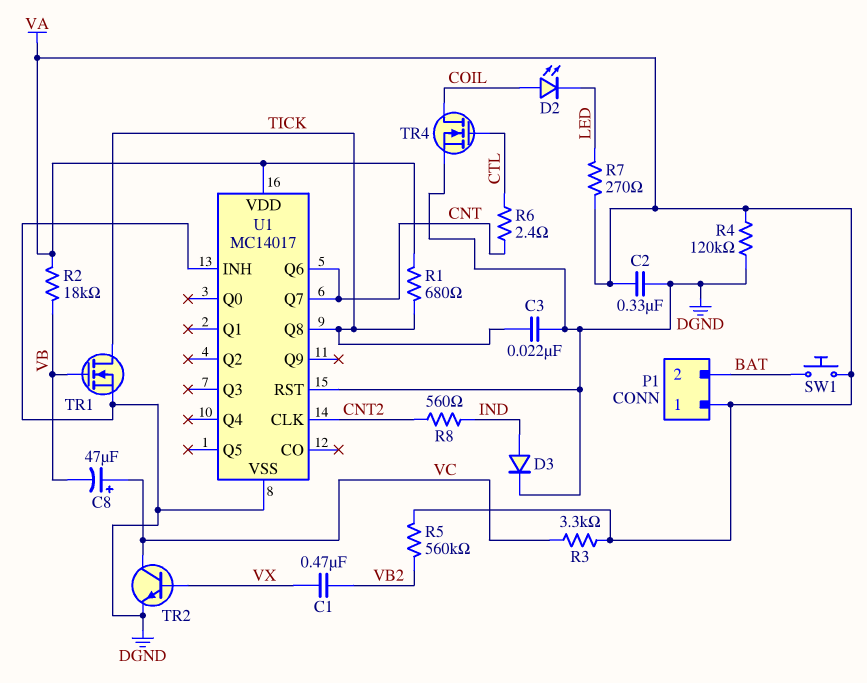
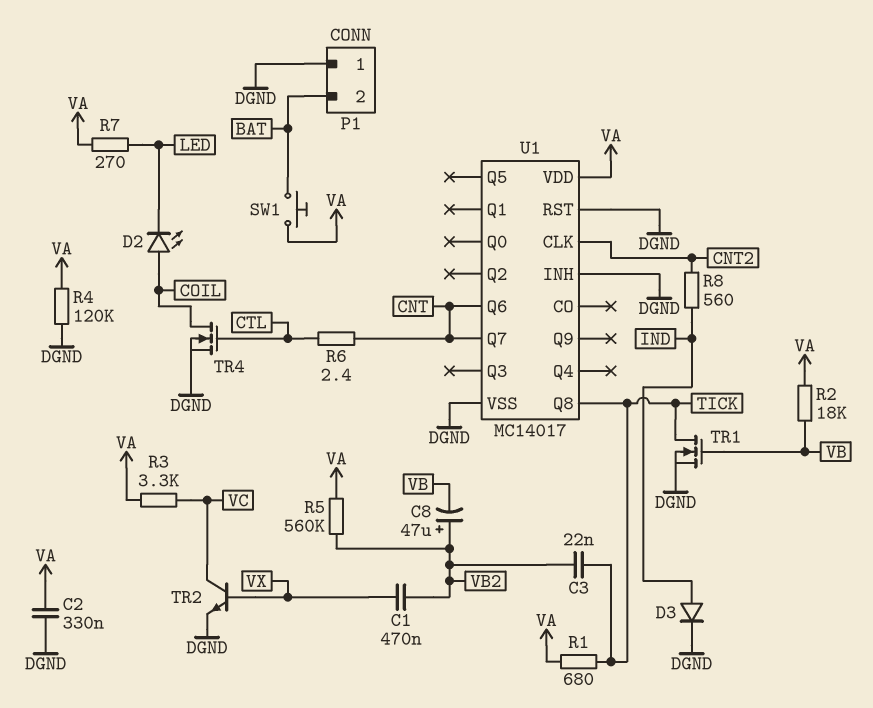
C3: 22nF (DGND, TICK) -> 22nF (TICK, VB2)
C8: 47uF (plus VC, minus VB) -> 47uF (plus VB2, minus VB)
P1 pin 1: VA -> DGND

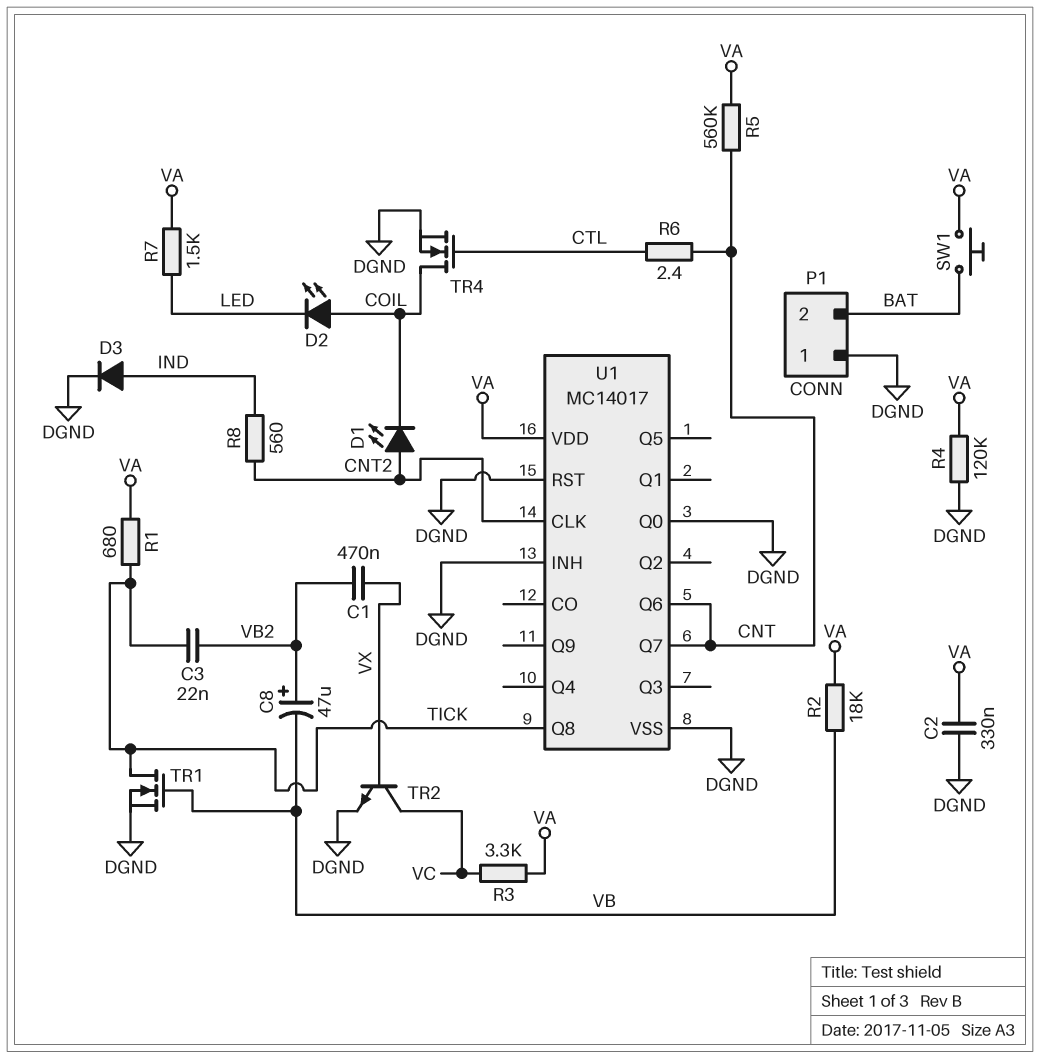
D1: none -> LED (A CNT2, K COIL)
R5: 560k (VA, VB2) -> 560k (CNT, VA)
R7: 270 (LED, VA) -> 1.5k (LED, VA)
U1 pin Q0: none -> DGND

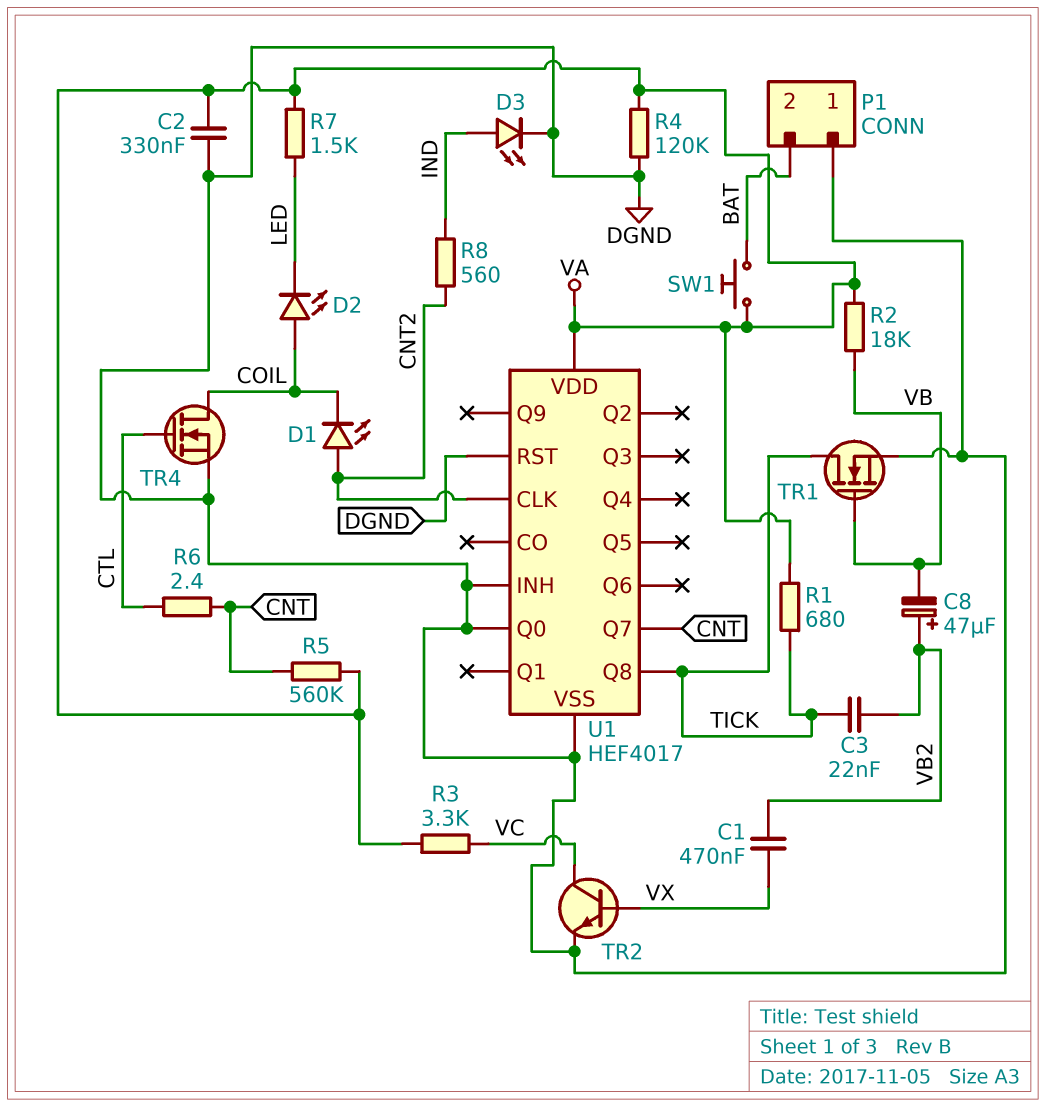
D3: diode (A IND, K DGND) -> LED (A IND, K DGND)
U1: MC14017 -> HEF4017
U1 pin Q6: CNT -> none

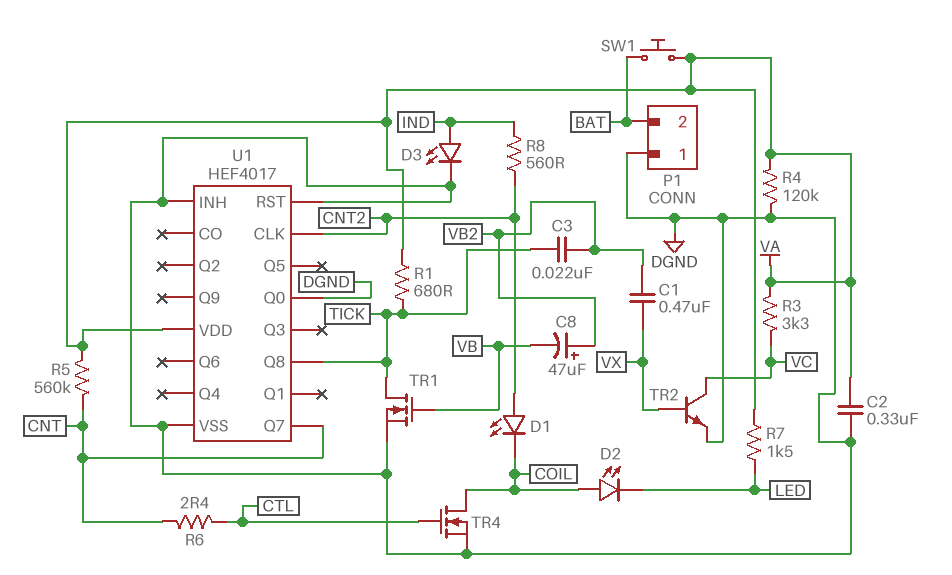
R2: 18k (VA, VB) -> none

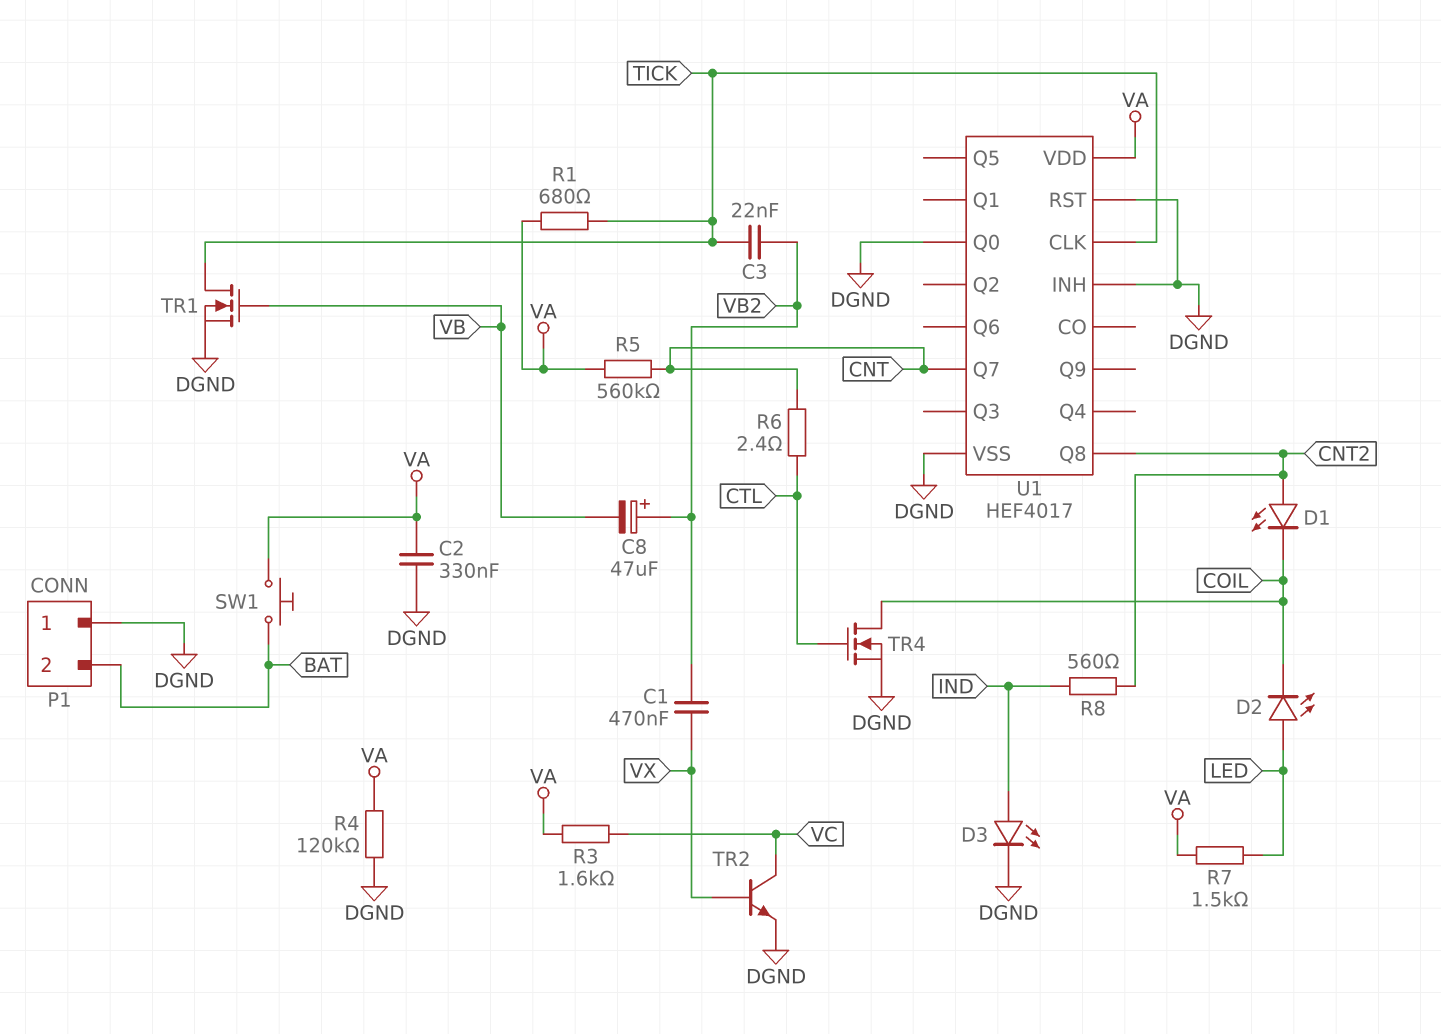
D2: LED (A COIL, K LED) -> LED (A LED, K COIL)
R3: 3.3k (VA, VC) -> 1.6k (VA, VC)
U1 pin CLK: CNT2 -> TICK
U1 pin Q8: TICK -> CNT2

